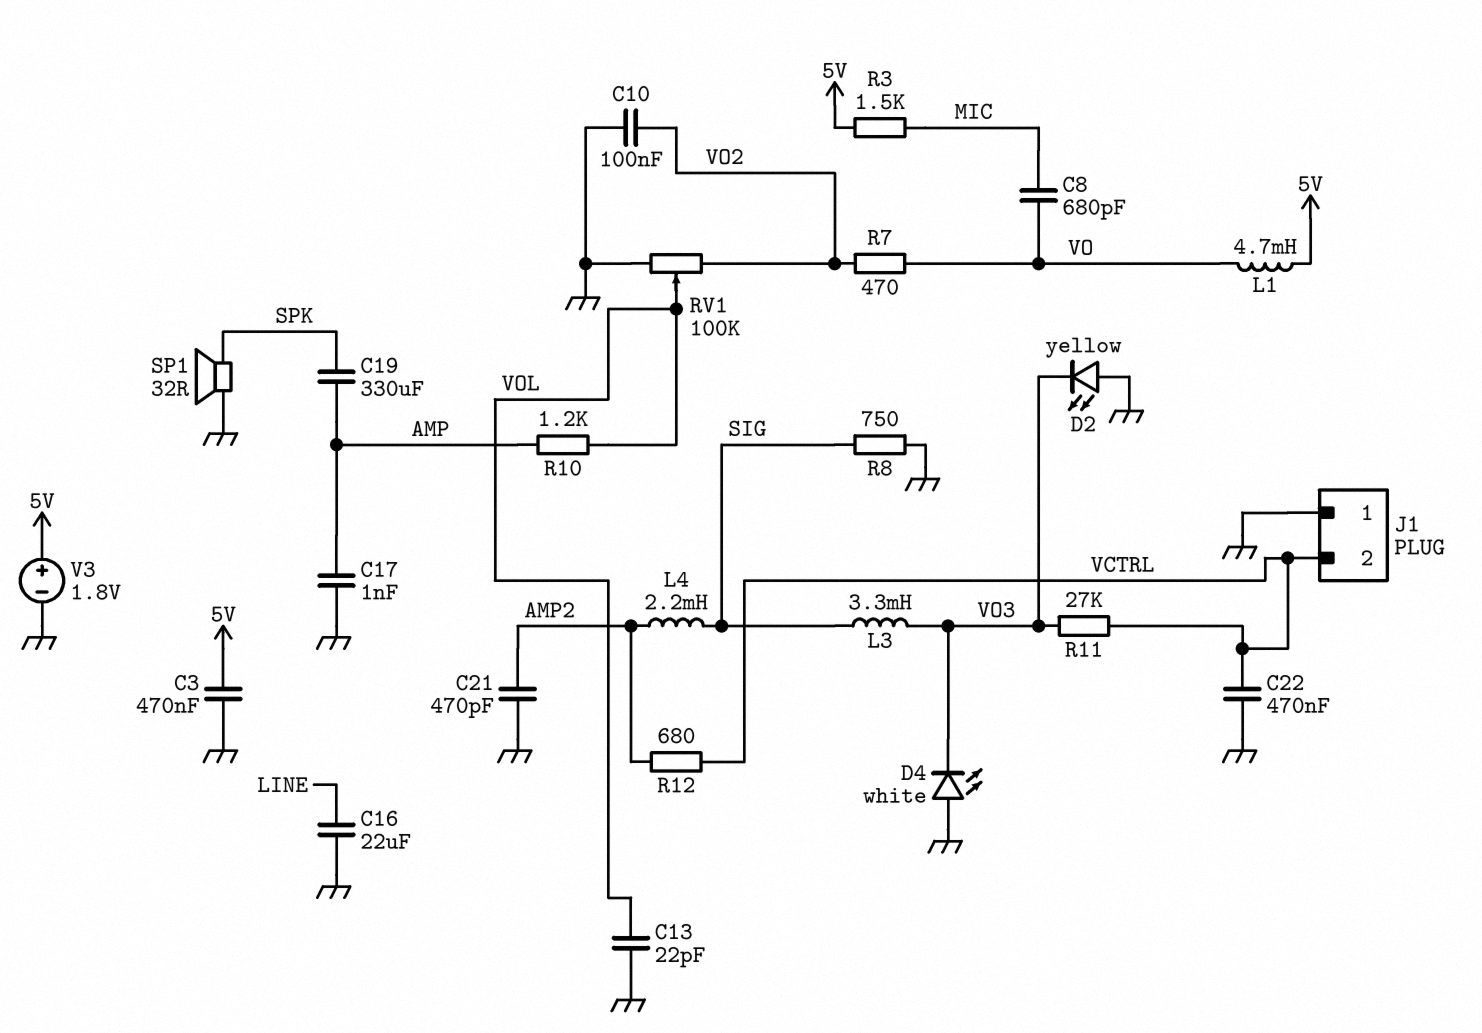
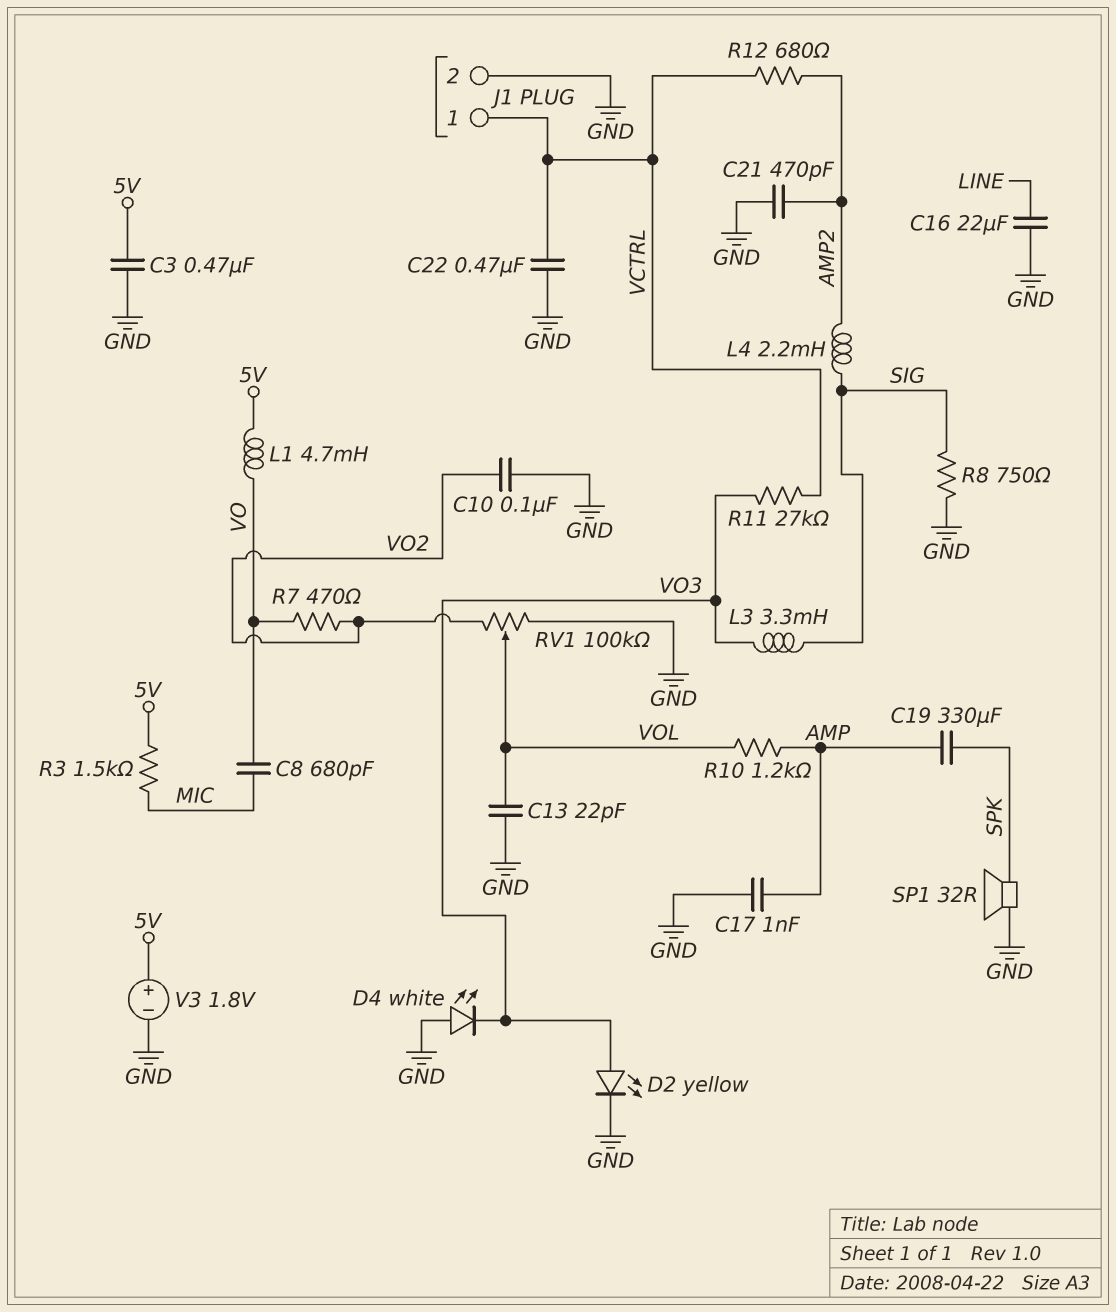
D2: LED yellow (A GND, K VO3) -> LED yellow (A VO3, K GND)
J1 pin 1: GND -> VCTRL
J1 pin 2: VCTRL -> GND

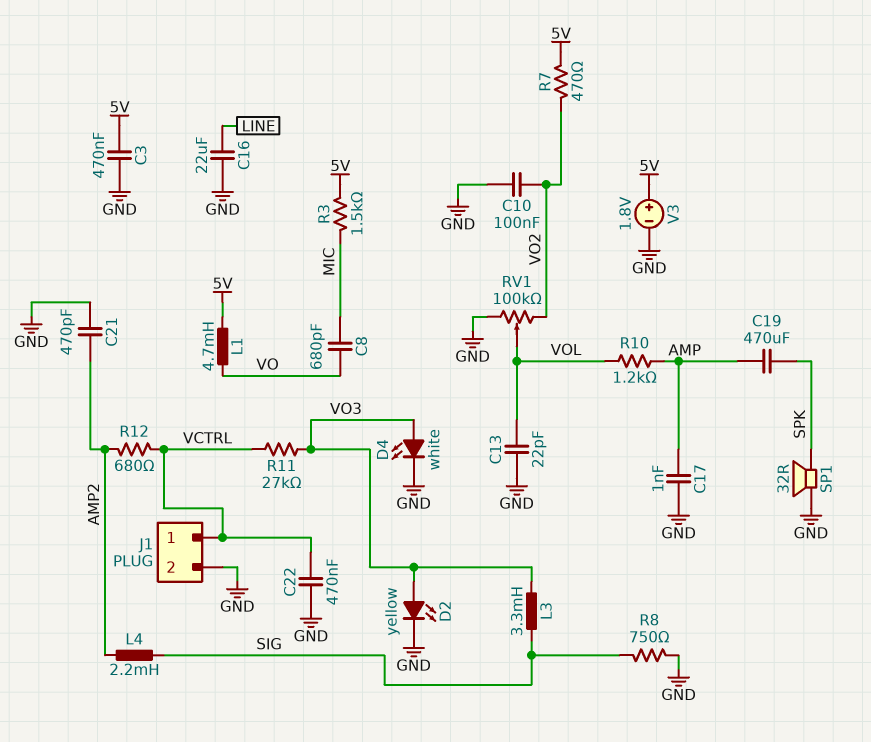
C19: 330uF (AMP, SPK) -> 470uF (AMP, SPK)
D4: LED white (A GND, K VO3) -> LED white (A VO3, K GND)
R7: 470 (VO, VO2) -> 470 (5V, VO2)

